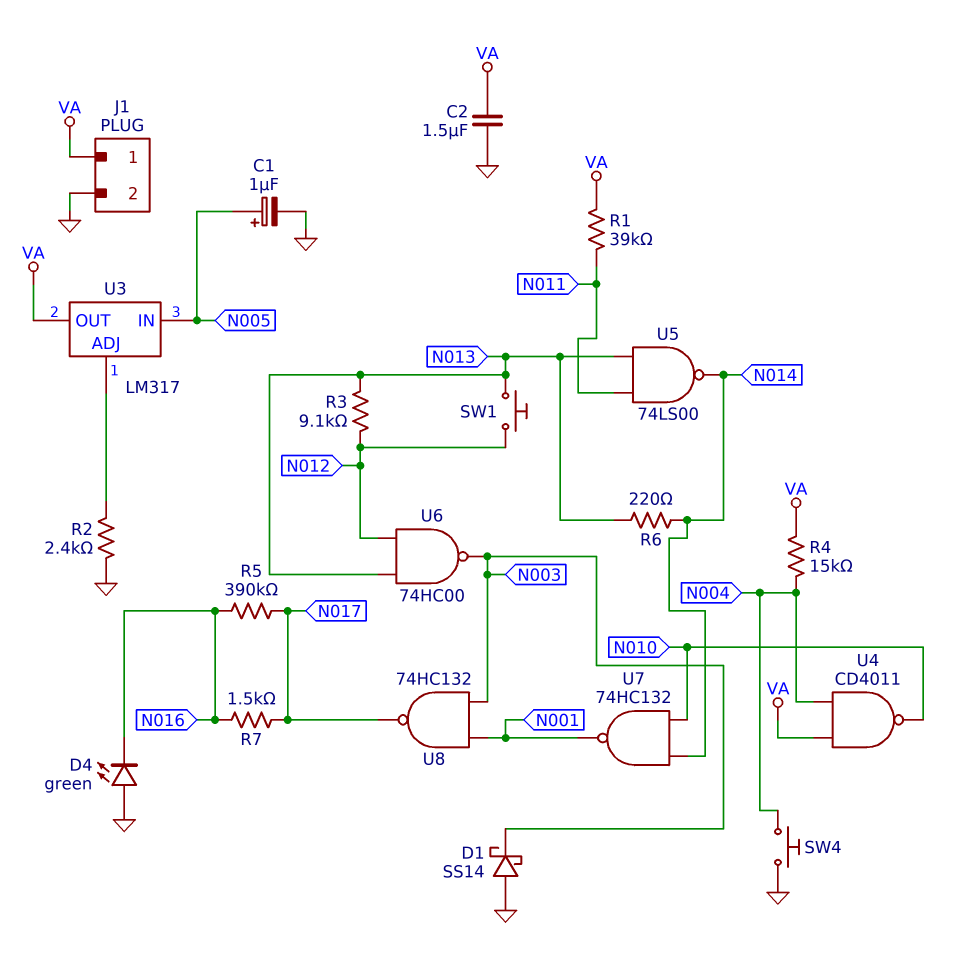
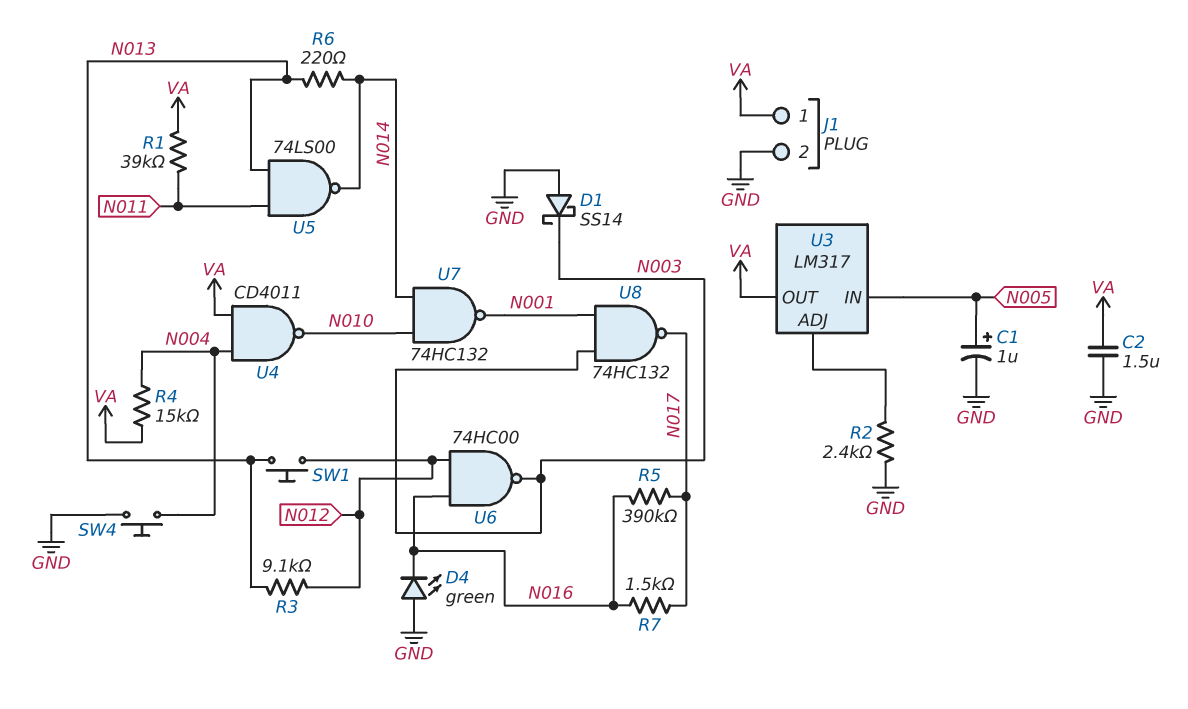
U6: NAND 74HC00 (in N012, in N013, out N003) -> NAND 74HC00 (in N012, in N016, out N003)

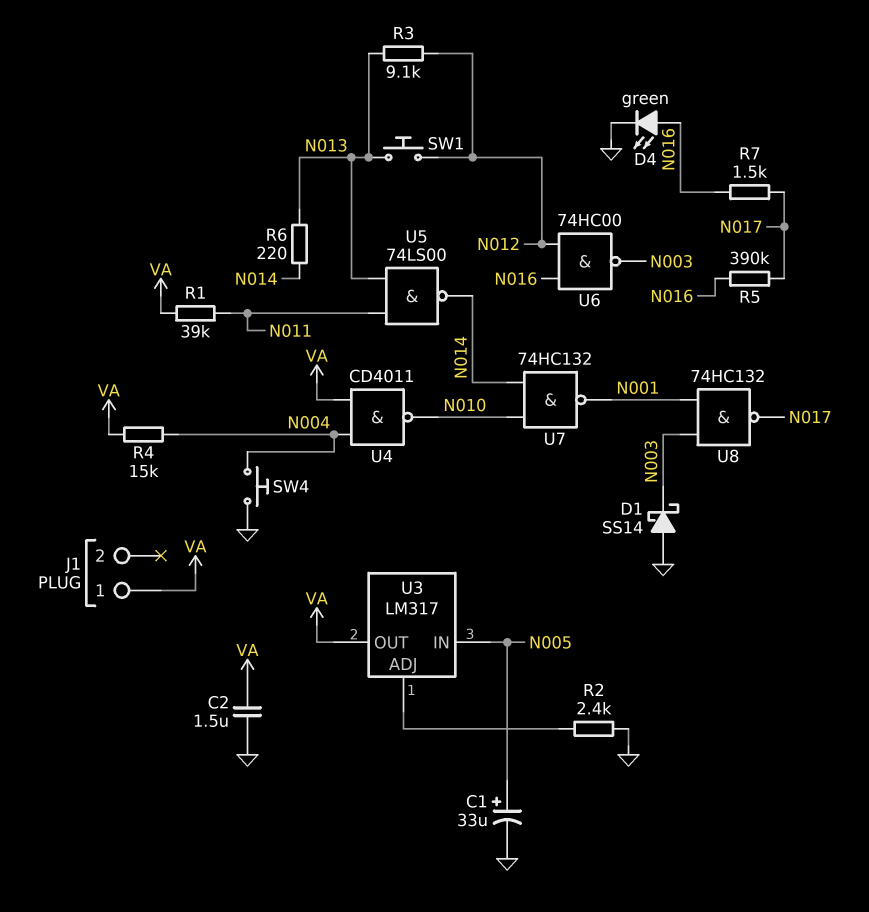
C1: 1uF (plus N005, minus GND) -> 33uF (plus N005, minus GND)
D4: LED green (A GND, K N016) -> LED green (A N016, K GND)
J1 pin 2: GND -> none

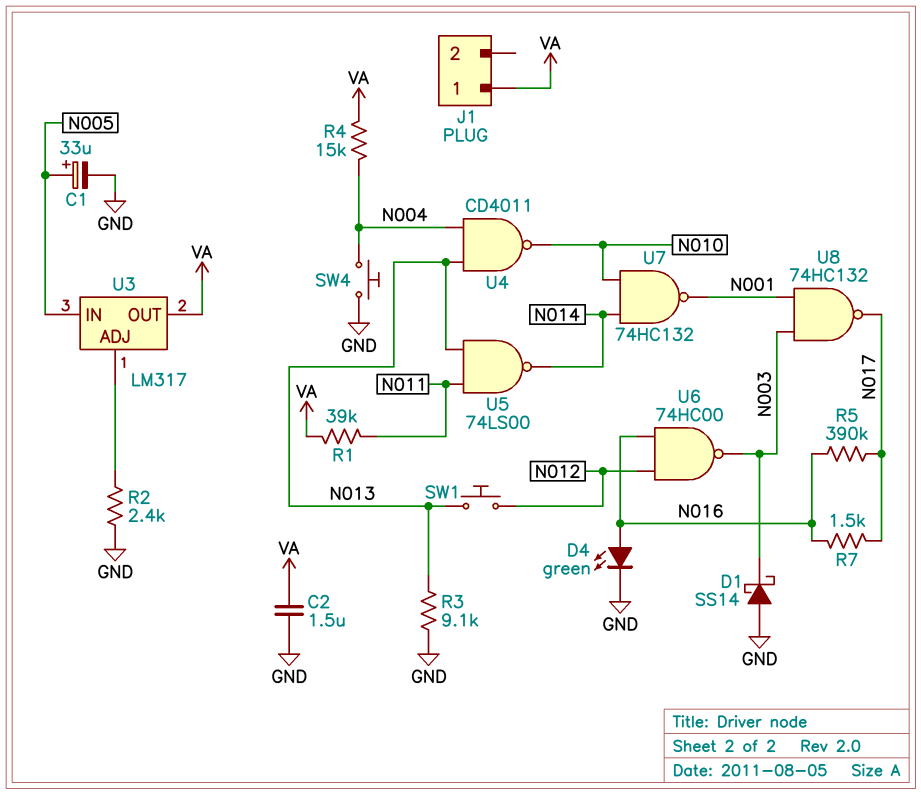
R3: 9.1k (N012, N013) -> 9.1k (GND, N013)
R6: 220 (N013, N014) -> none
U4: NAND CD4011 (in N004, in VA, out N010) -> NAND CD4011 (in N004, in N013, out N010)

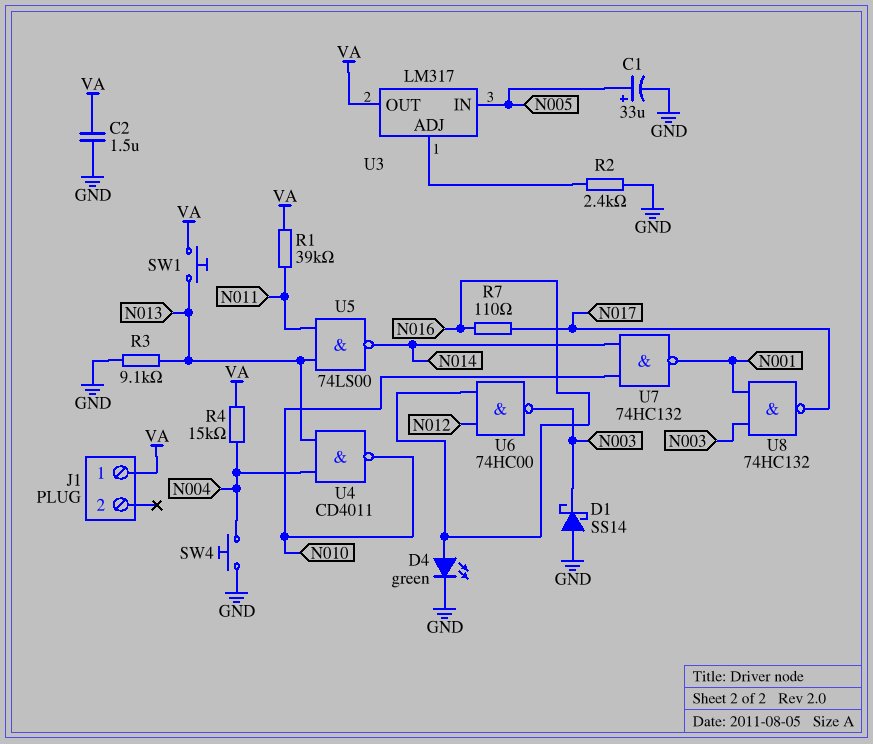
R5: 390k (N016, N017) -> none
R7: 1.5k (N016, N017) -> 110 (N016, N017)
SW1: button (N012, N013) -> button (N013, VA)

